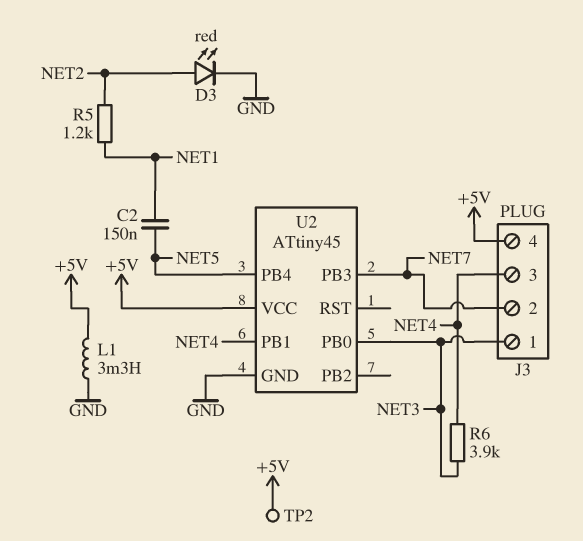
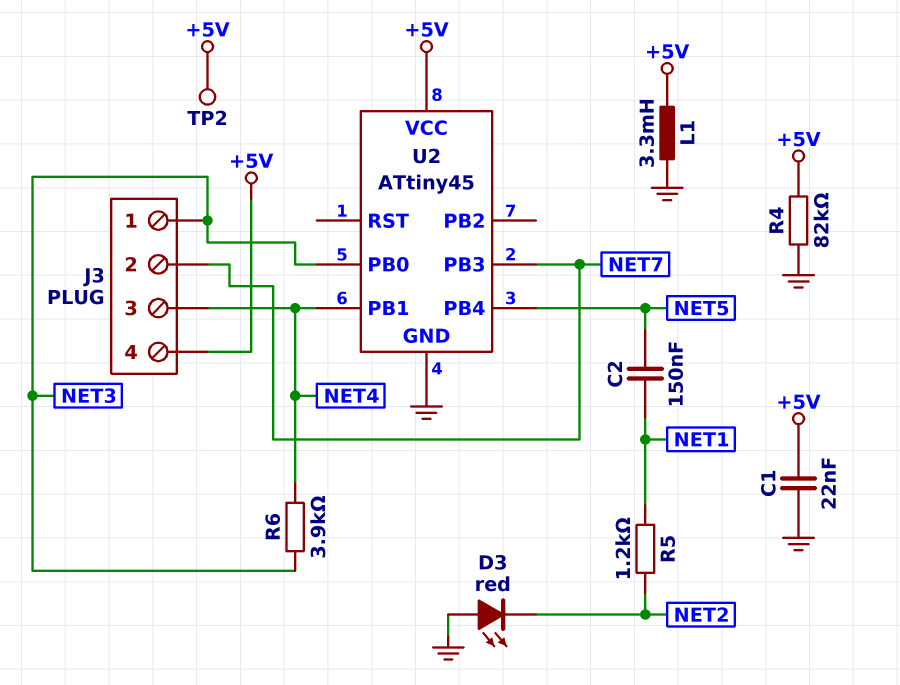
C1: none -> 22nF (+5V, GND)
D3: LED red (A NET2, K GND) -> LED red (A GND, K NET2)
R4: none -> 82k (+5V, GND)

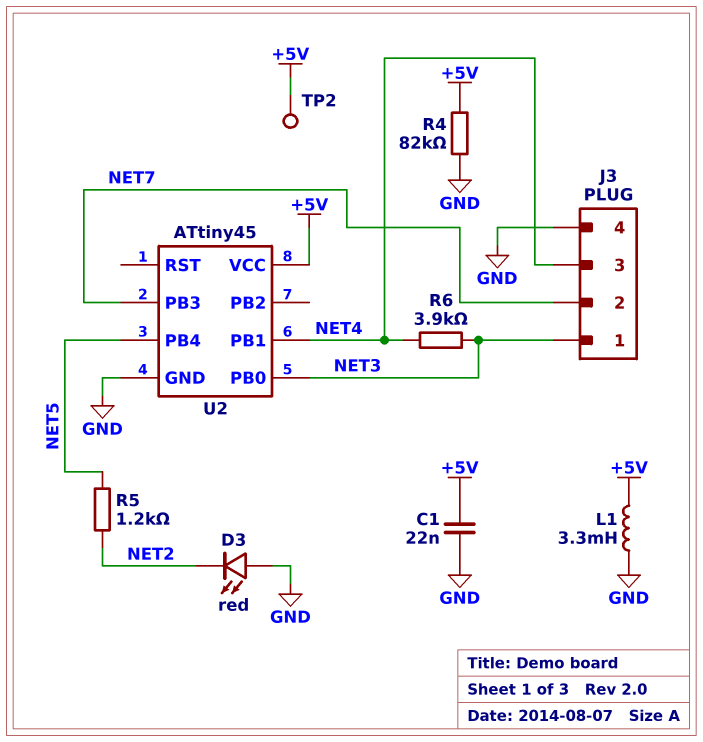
C2: 150nF (NET1, NET5) -> none
J3 pin 4: +5V -> GND
R5: 1.2k (NET1, NET2) -> 1.2k (NET2, NET5)

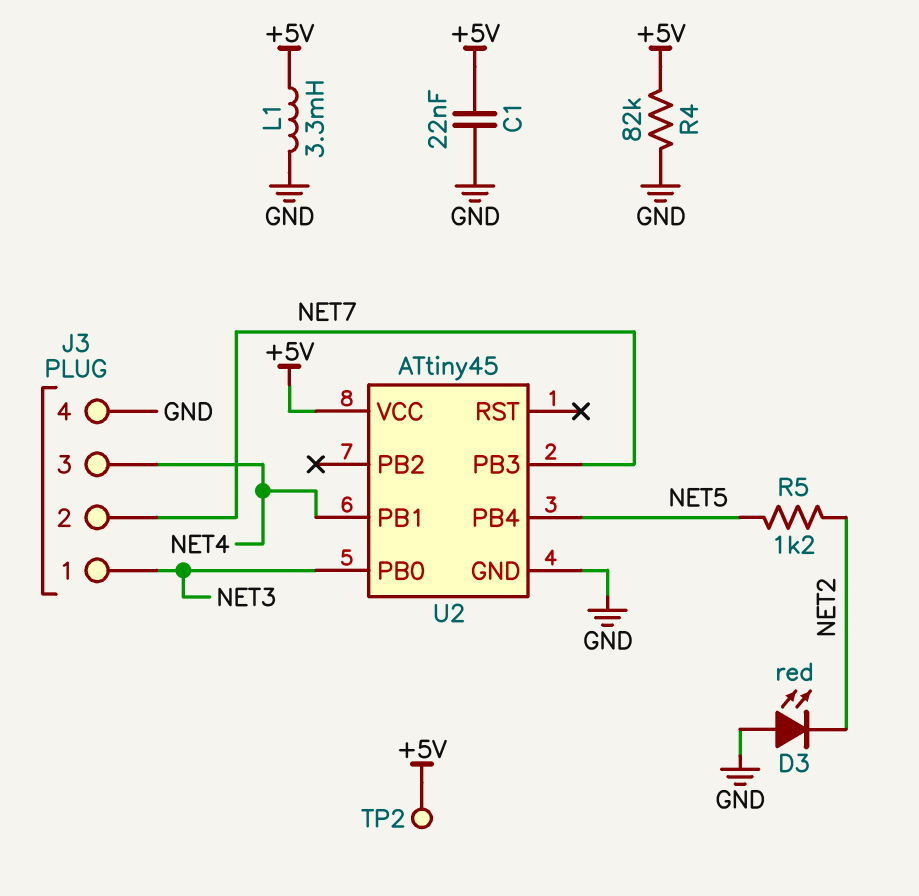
R6: 3.9k (NET3, NET4) -> none

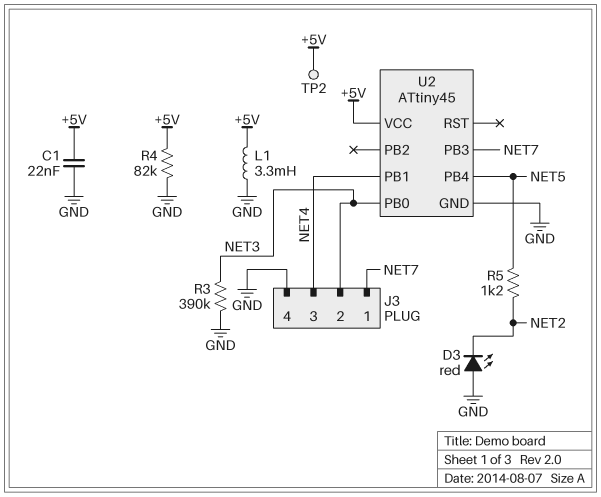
J3 pin 1: NET3 -> NET7
J3 pin 2: NET7 -> NET3
R3: none -> 390k (GND, NET3)

